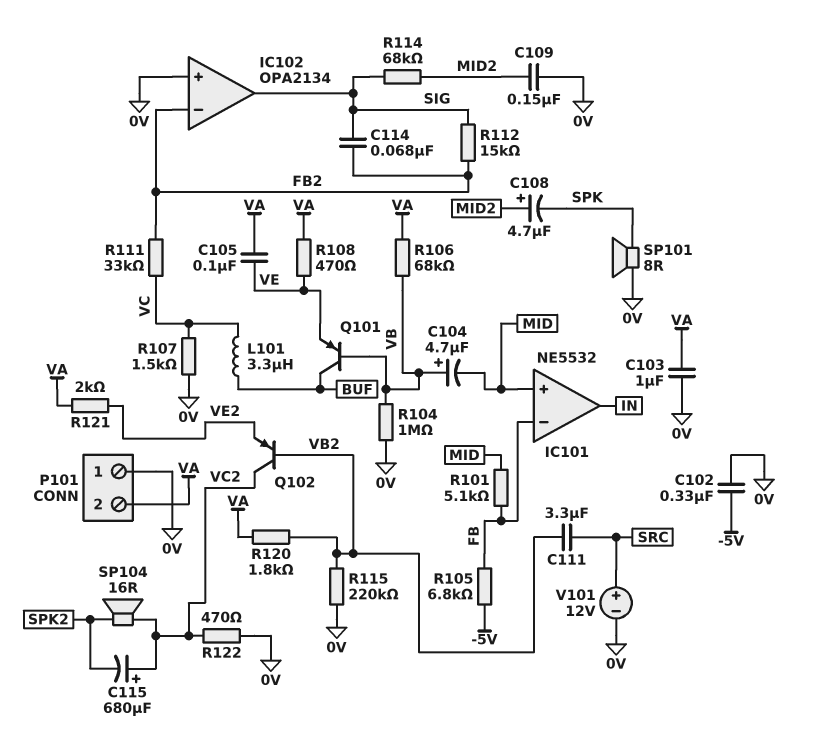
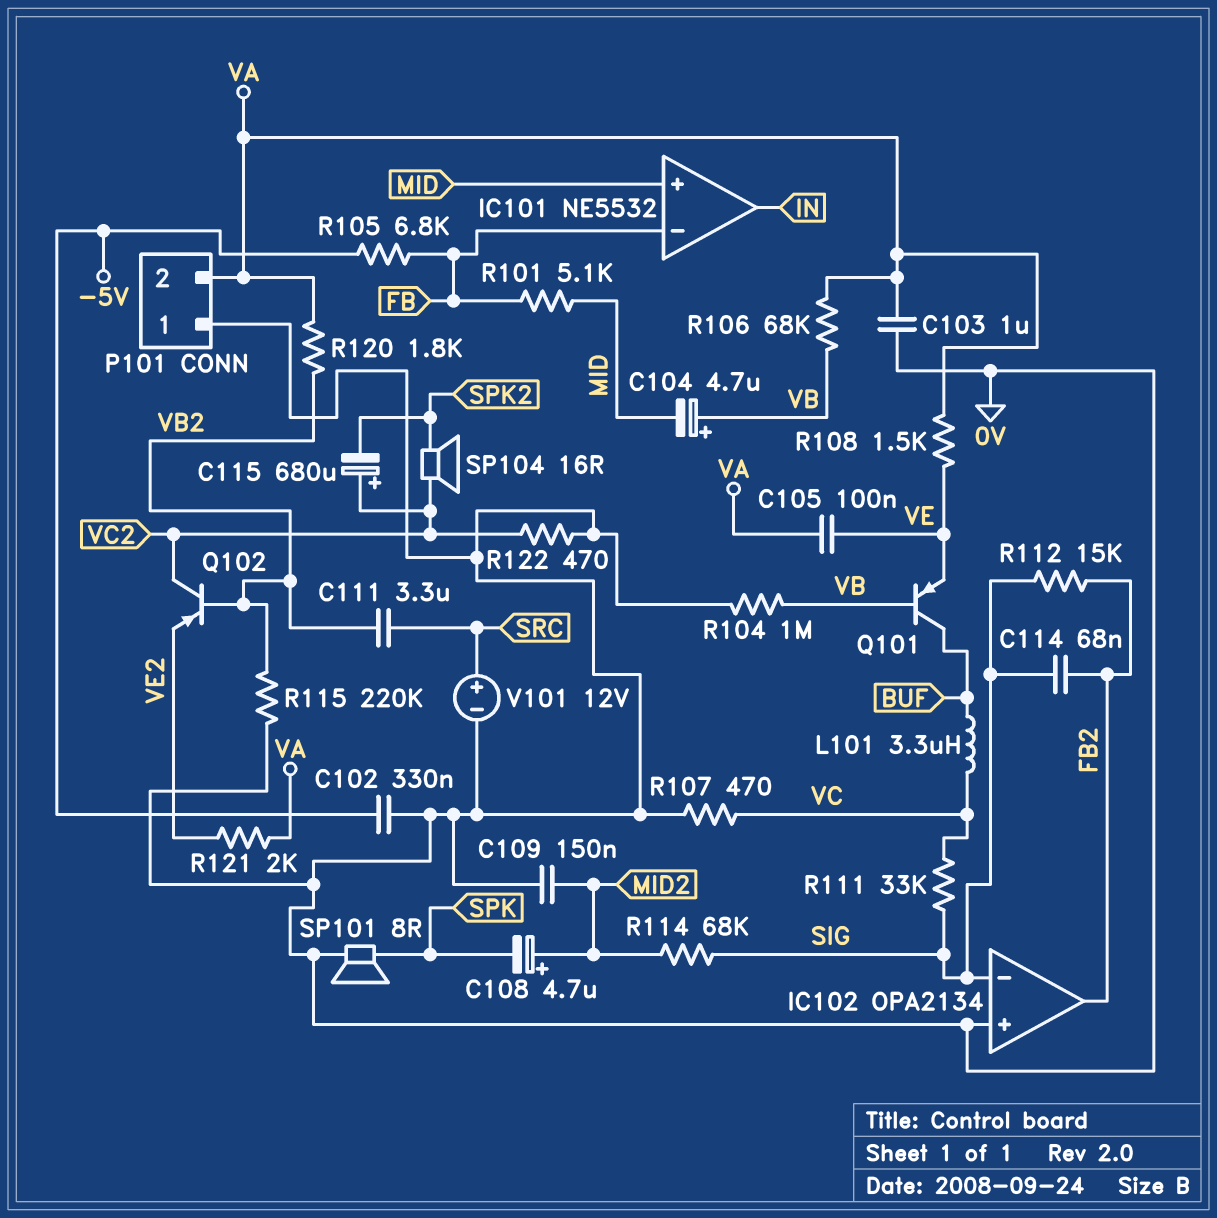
IC102 pin in-: FB2 -> SIG
IC102 pin out: SIG -> FB2
R107: 1.5k (0V, VC) -> 470 (0V, VC)
R108: 470 (VA, VE) -> 1.5k (VA, VE)
R111: 33k (FB2, VC) -> 33k (SIG, VC)

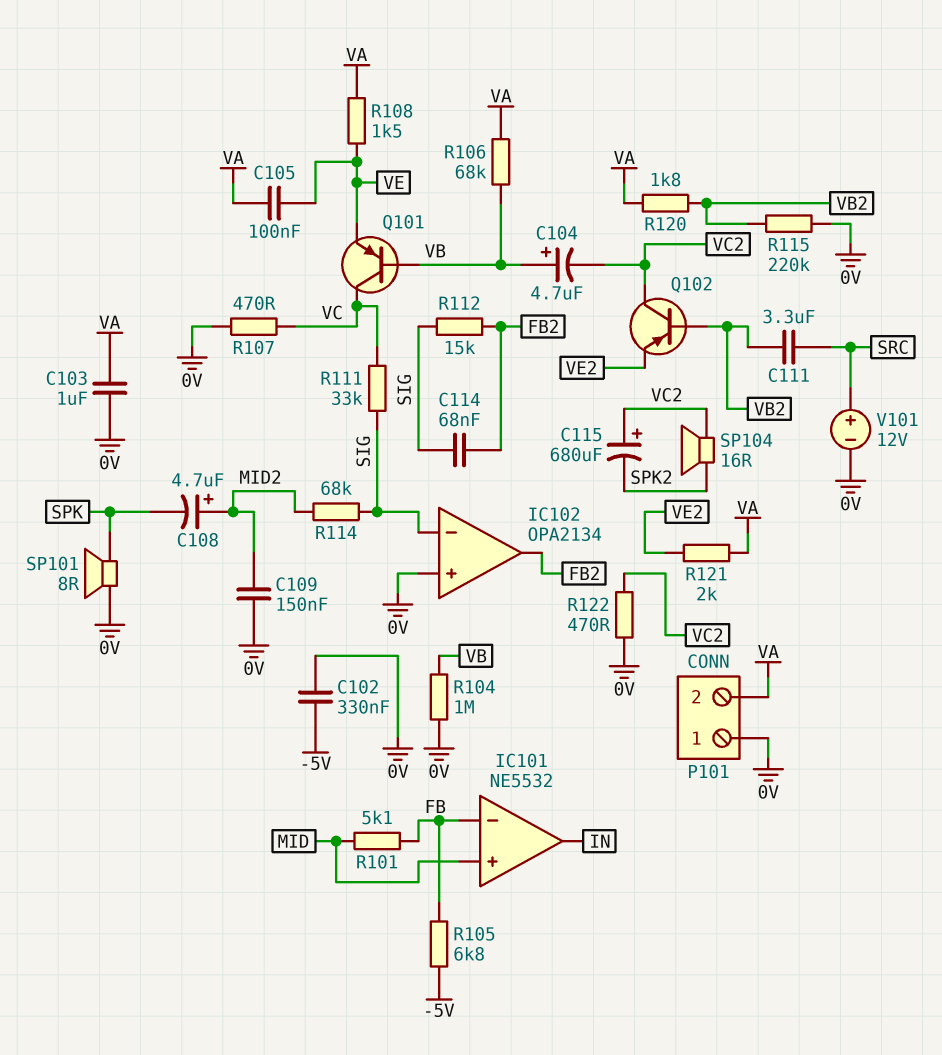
C104: 4.7uF (plus VB, minus MID) -> 4.7uF (plus VB, minus VC2)
L101: 3.3uH (BUF, VC) -> none
Q101: PNP (B VB, C BUF, E VE) -> PNP (B VB, C VC, E VE)

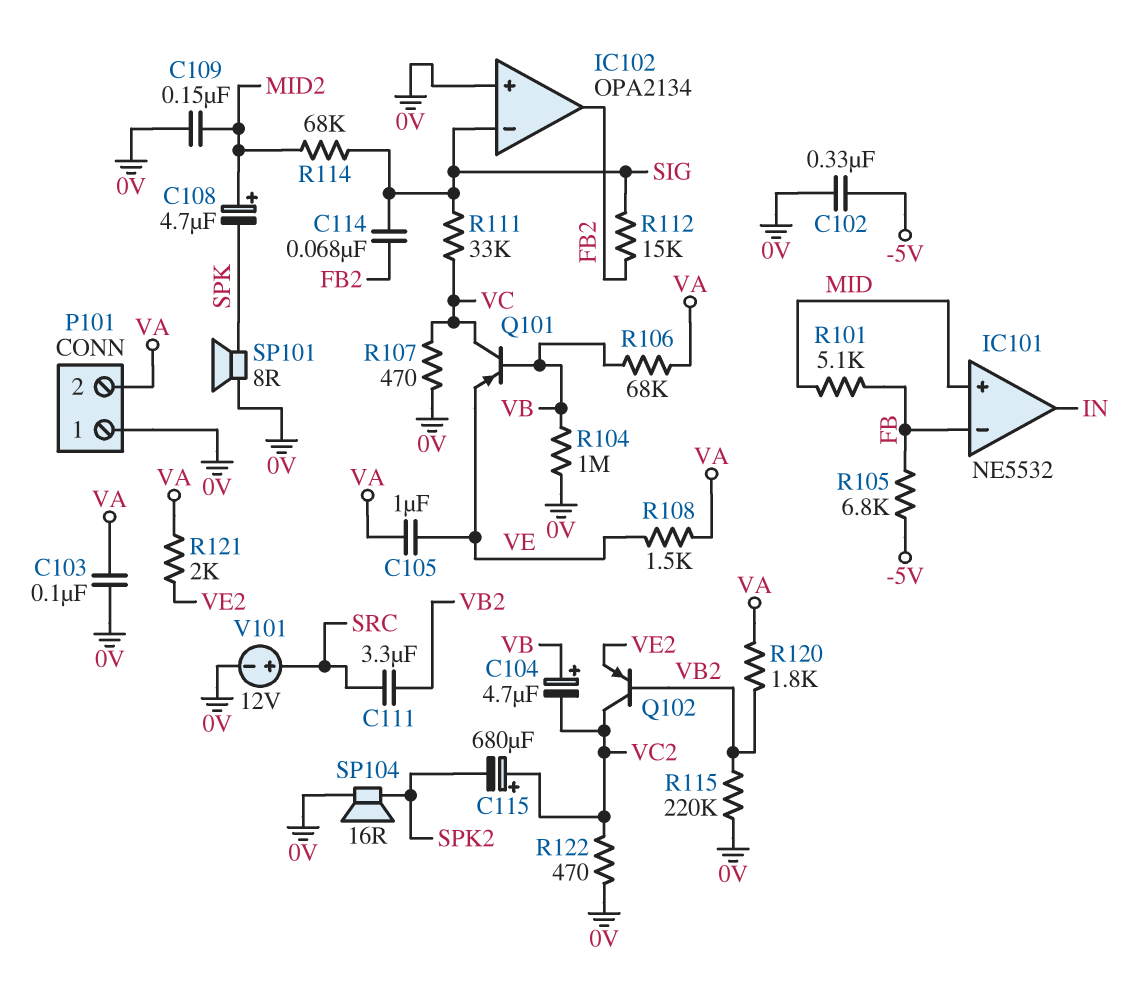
C103: 1uF (0V, VA) -> 100nF (0V, VA)
C105: 100nF (VA, VE) -> 1uF (VA, VE)
SP104: speaker 16R (SPK2, VC2) -> speaker 16R (0V, SPK2)

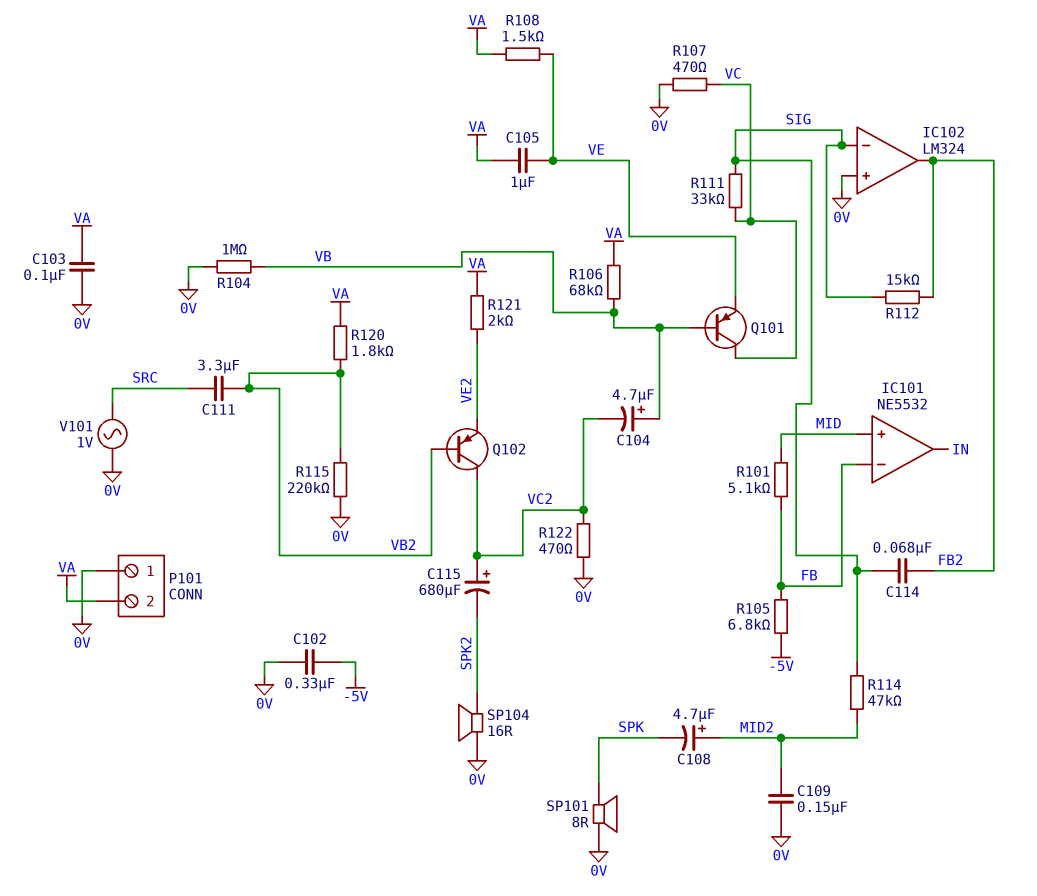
IC102: OPA2134 -> LM324
R114: 68k (MID2, SIG) -> 47k (MID2, SIG)
V101: 12V (plus SRC, minus 0V) -> AC 1V (0V, SRC)

